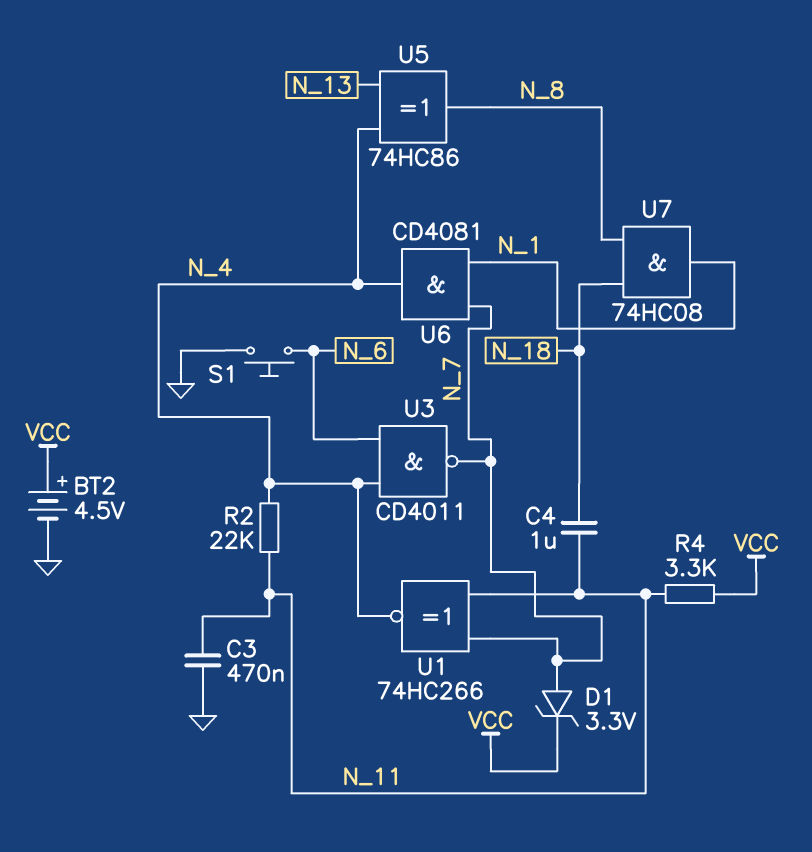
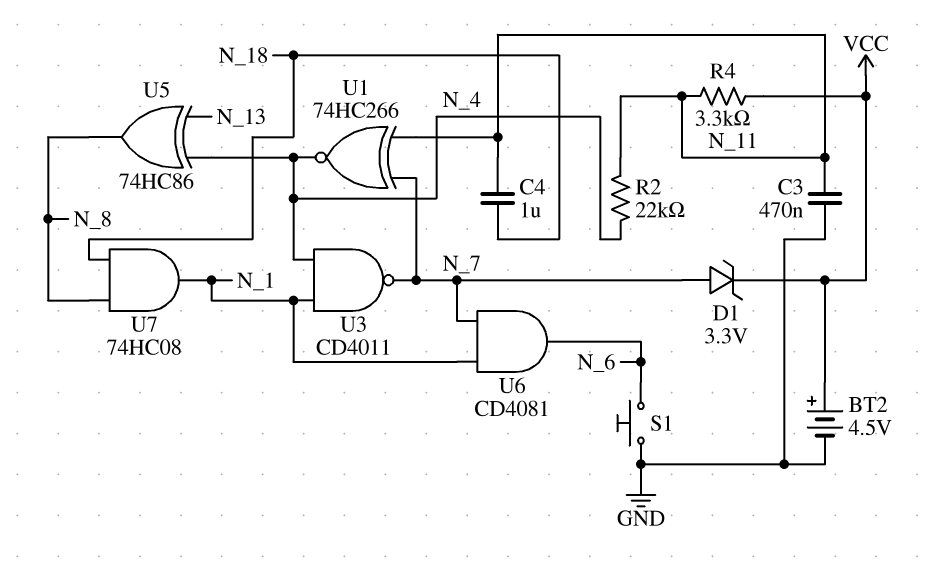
U3: NAND CD4011 (in N_4, in N_6, out N_7) -> NAND CD4011 (in N_1, in N_4, out N_7)
U6: AND CD4081 (in N_1, in N_7, out N_4) -> AND CD4081 (in N_1, in N_7, out N_6)

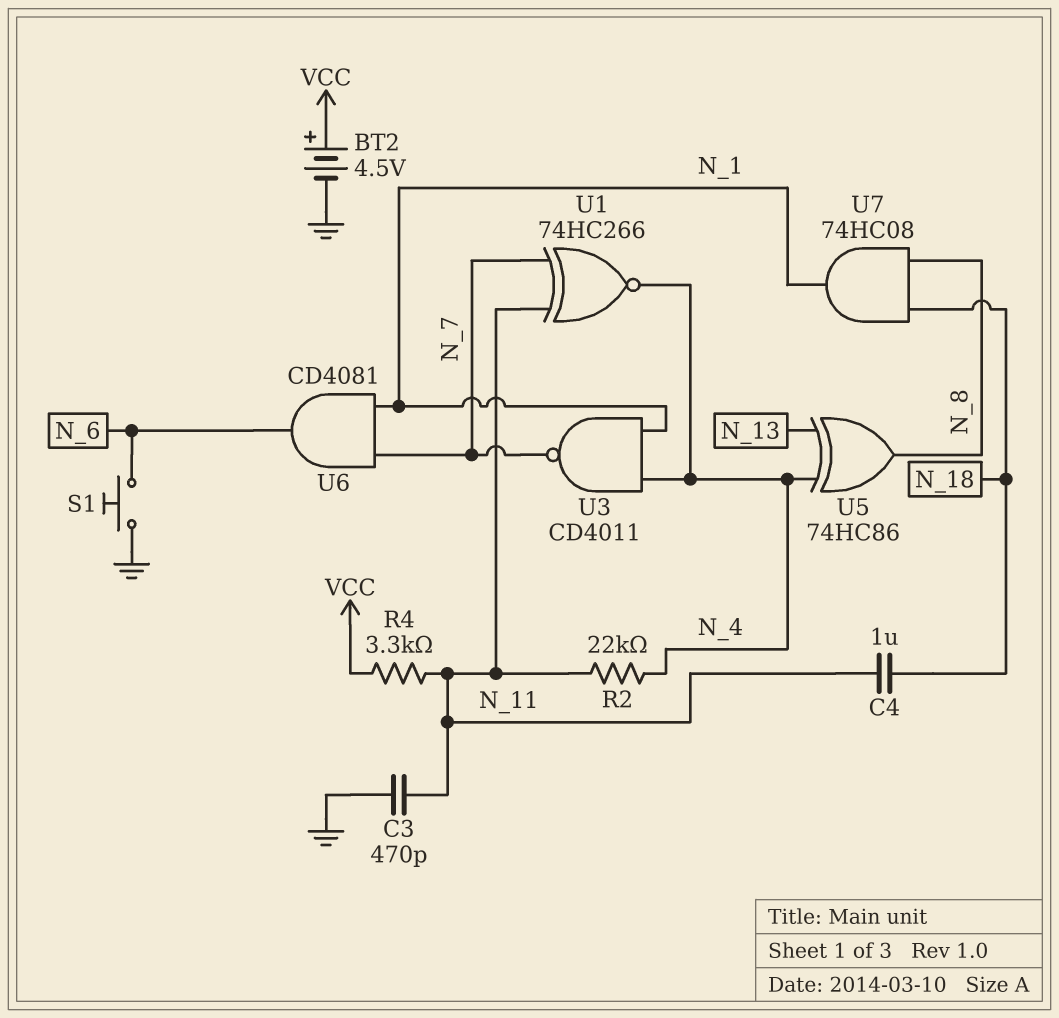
C3: 470nF (GND, N_11) -> 470pF (GND, N_11)
D1: zener 3.3V (A N_7, K VCC) -> none

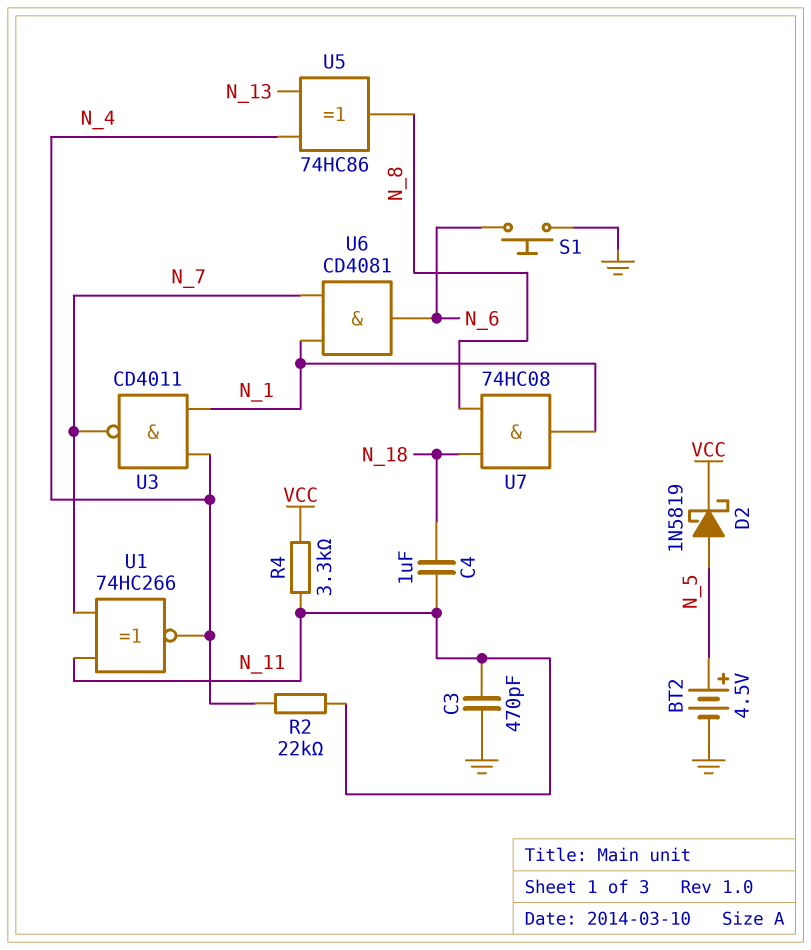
BT2: 4.5V (plus VCC, minus GND) -> 4.5V (plus N_5, minus GND)
D2: none -> schottky 1N5819 (A N_5, K VCC)

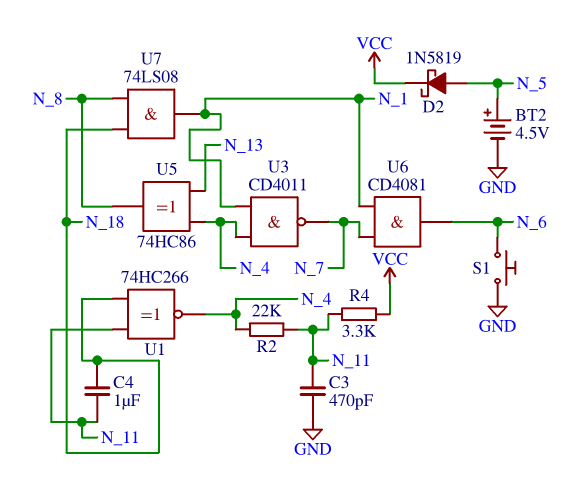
U1: XNOR 74HC266 (in N_7, in N_11, out N_4) -> XNOR 74HC266 (in N_11, in N_18, out N_4)
U7: AND 74HC08 (in N_8, in N_18, out N_1) -> AND 74LS08 (in N_8, in N_18, out N_1)

